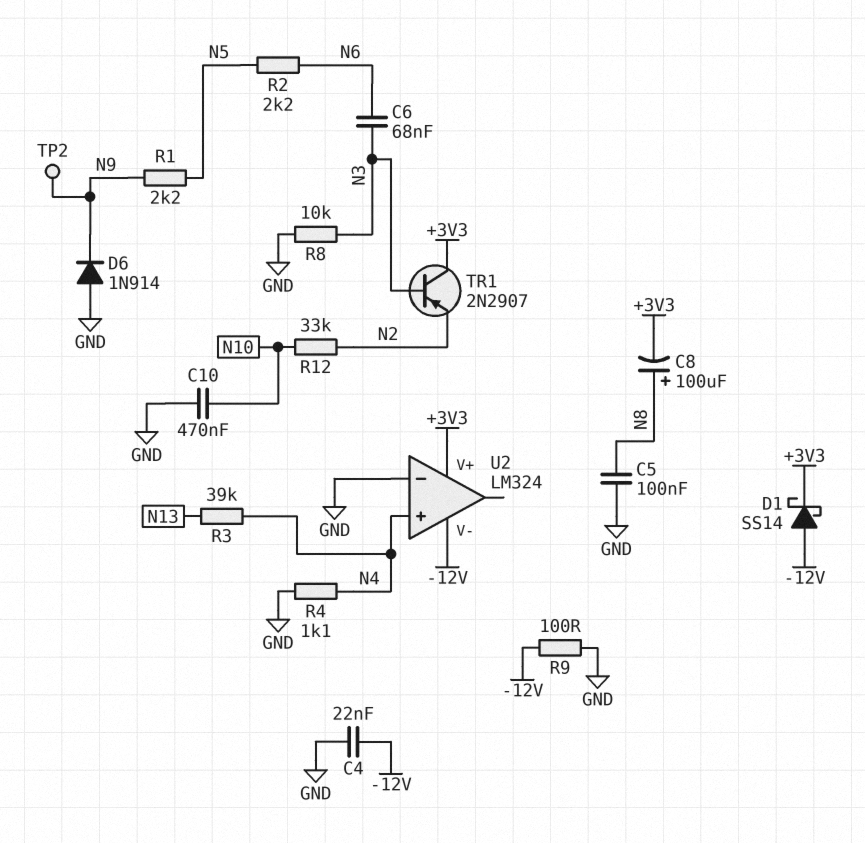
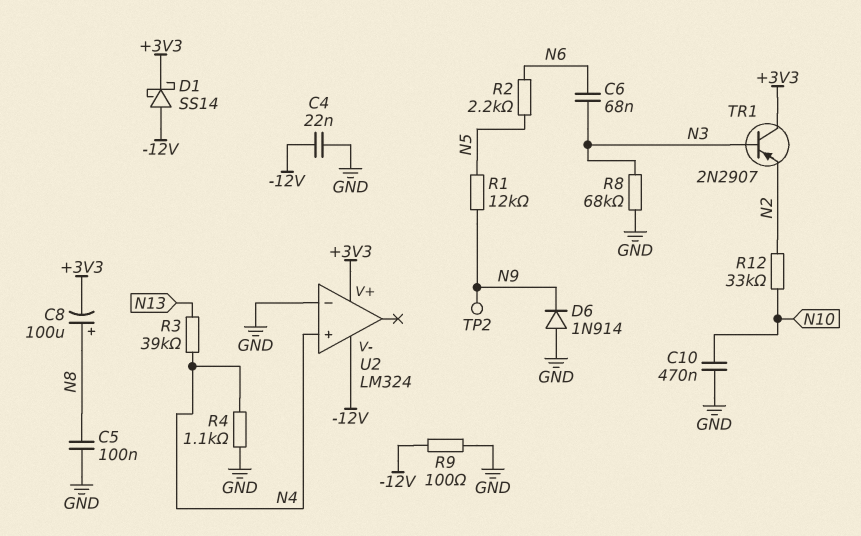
R1: 2.2k (N5, N9) -> 12k (N5, N9)
R8: 10k (GND, N3) -> 68k (GND, N3)

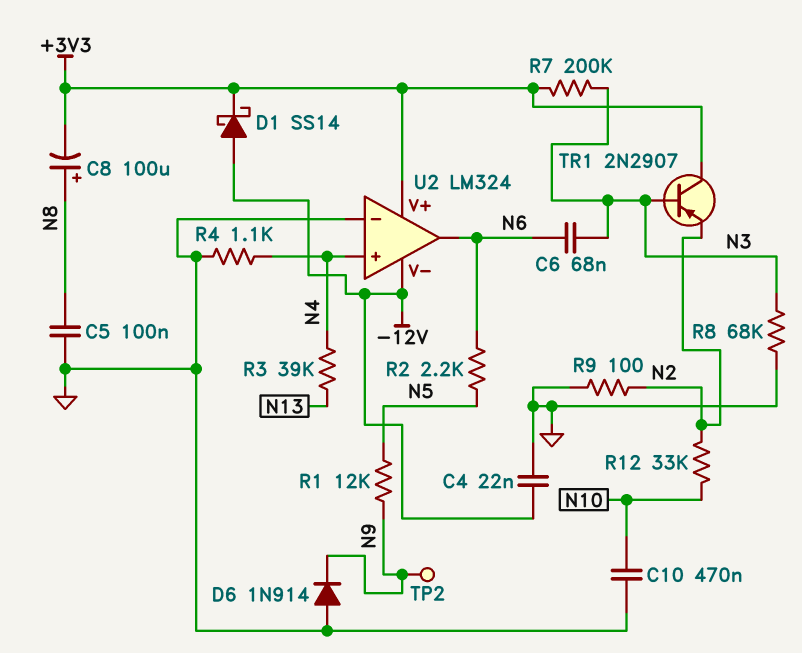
R7: none -> 200k (+3V3, N3)
R9: 100 (-12V, GND) -> 100 (GND, N2)
U2 pin out: none -> N6

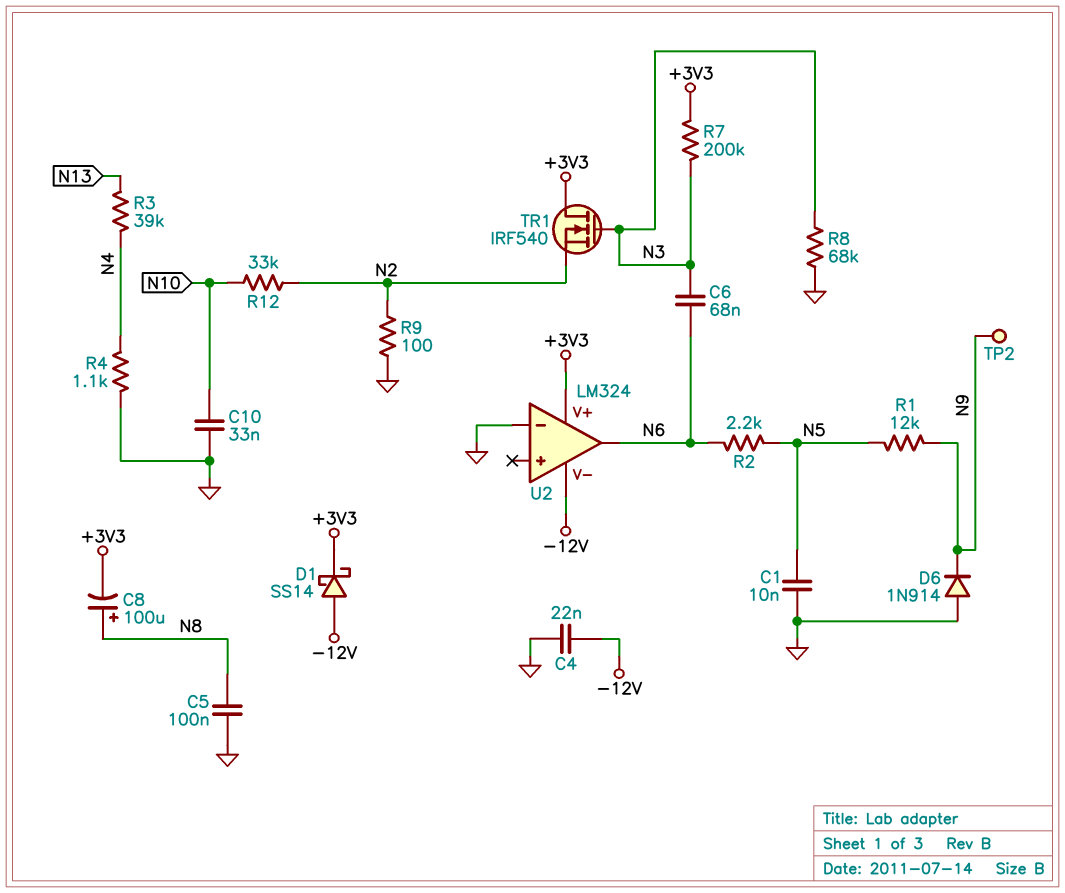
C1: none -> 10nF (GND, N5)
C10: 470nF (GND, N10) -> 33nF (GND, N10)
TR1: PNP 2N2907 (B N3, C +3V3, E N2) -> NMOS IRF540 (G N3, D +3V3, S N2)
U2 pin in+: N4 -> none

